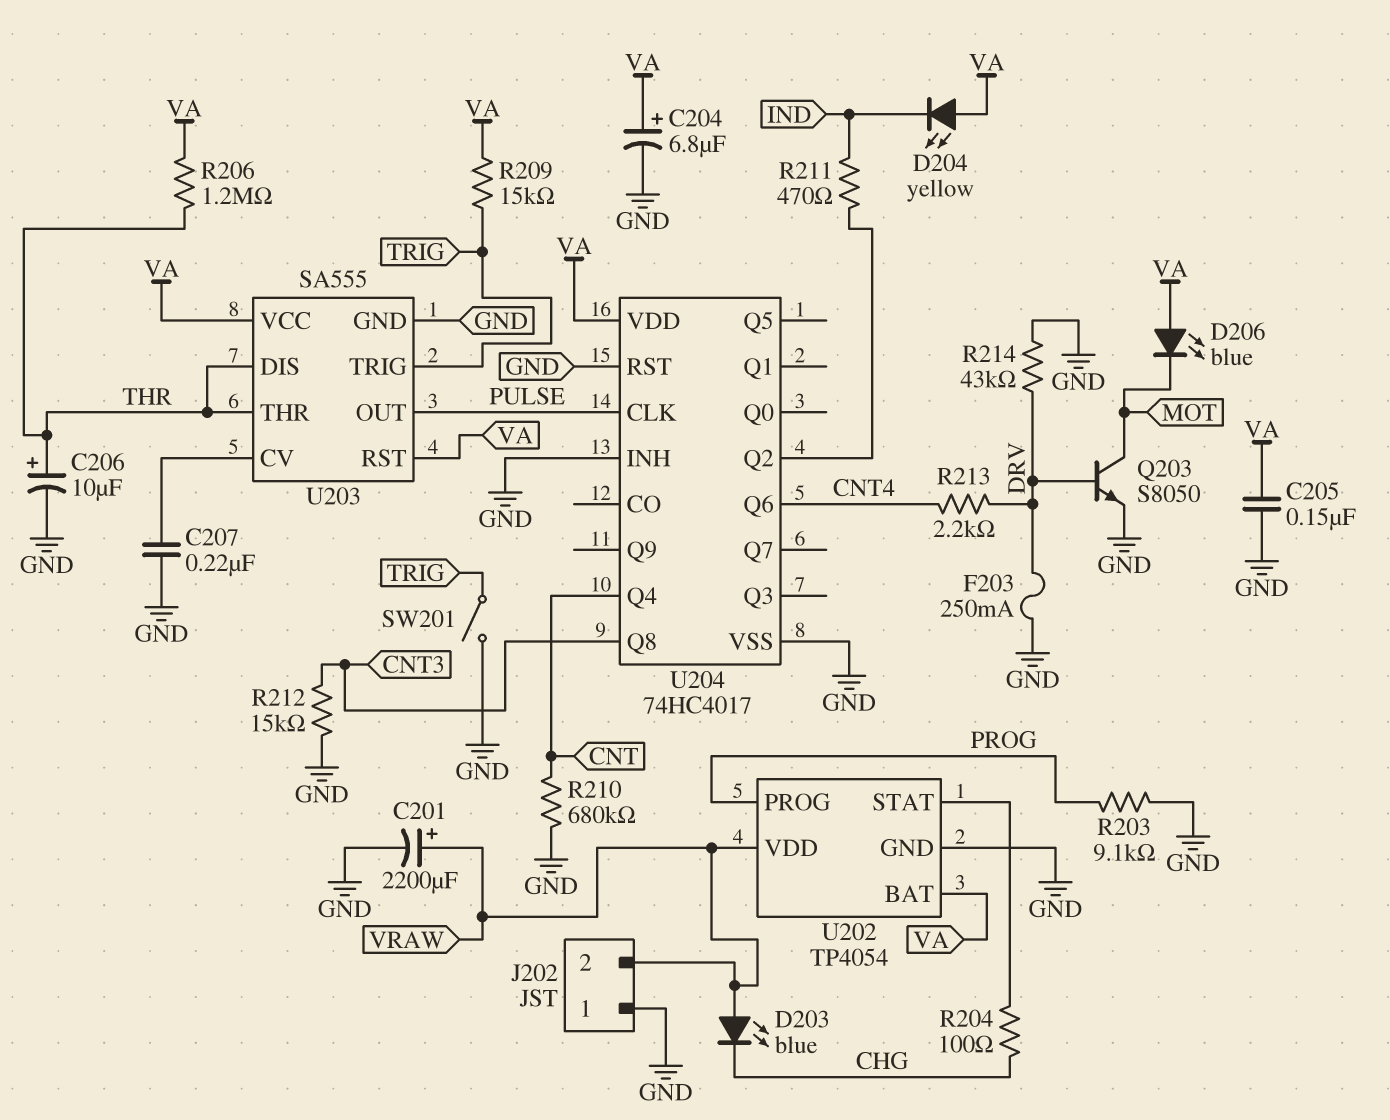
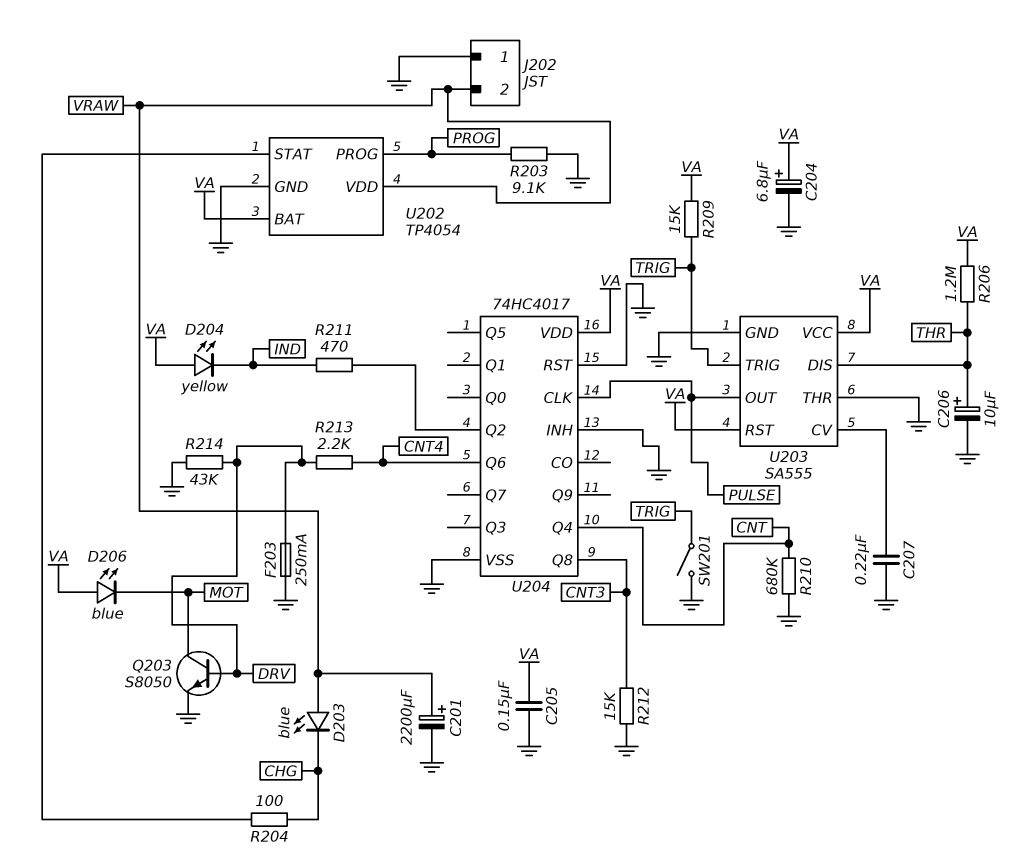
U203 pin THR: THR -> GND

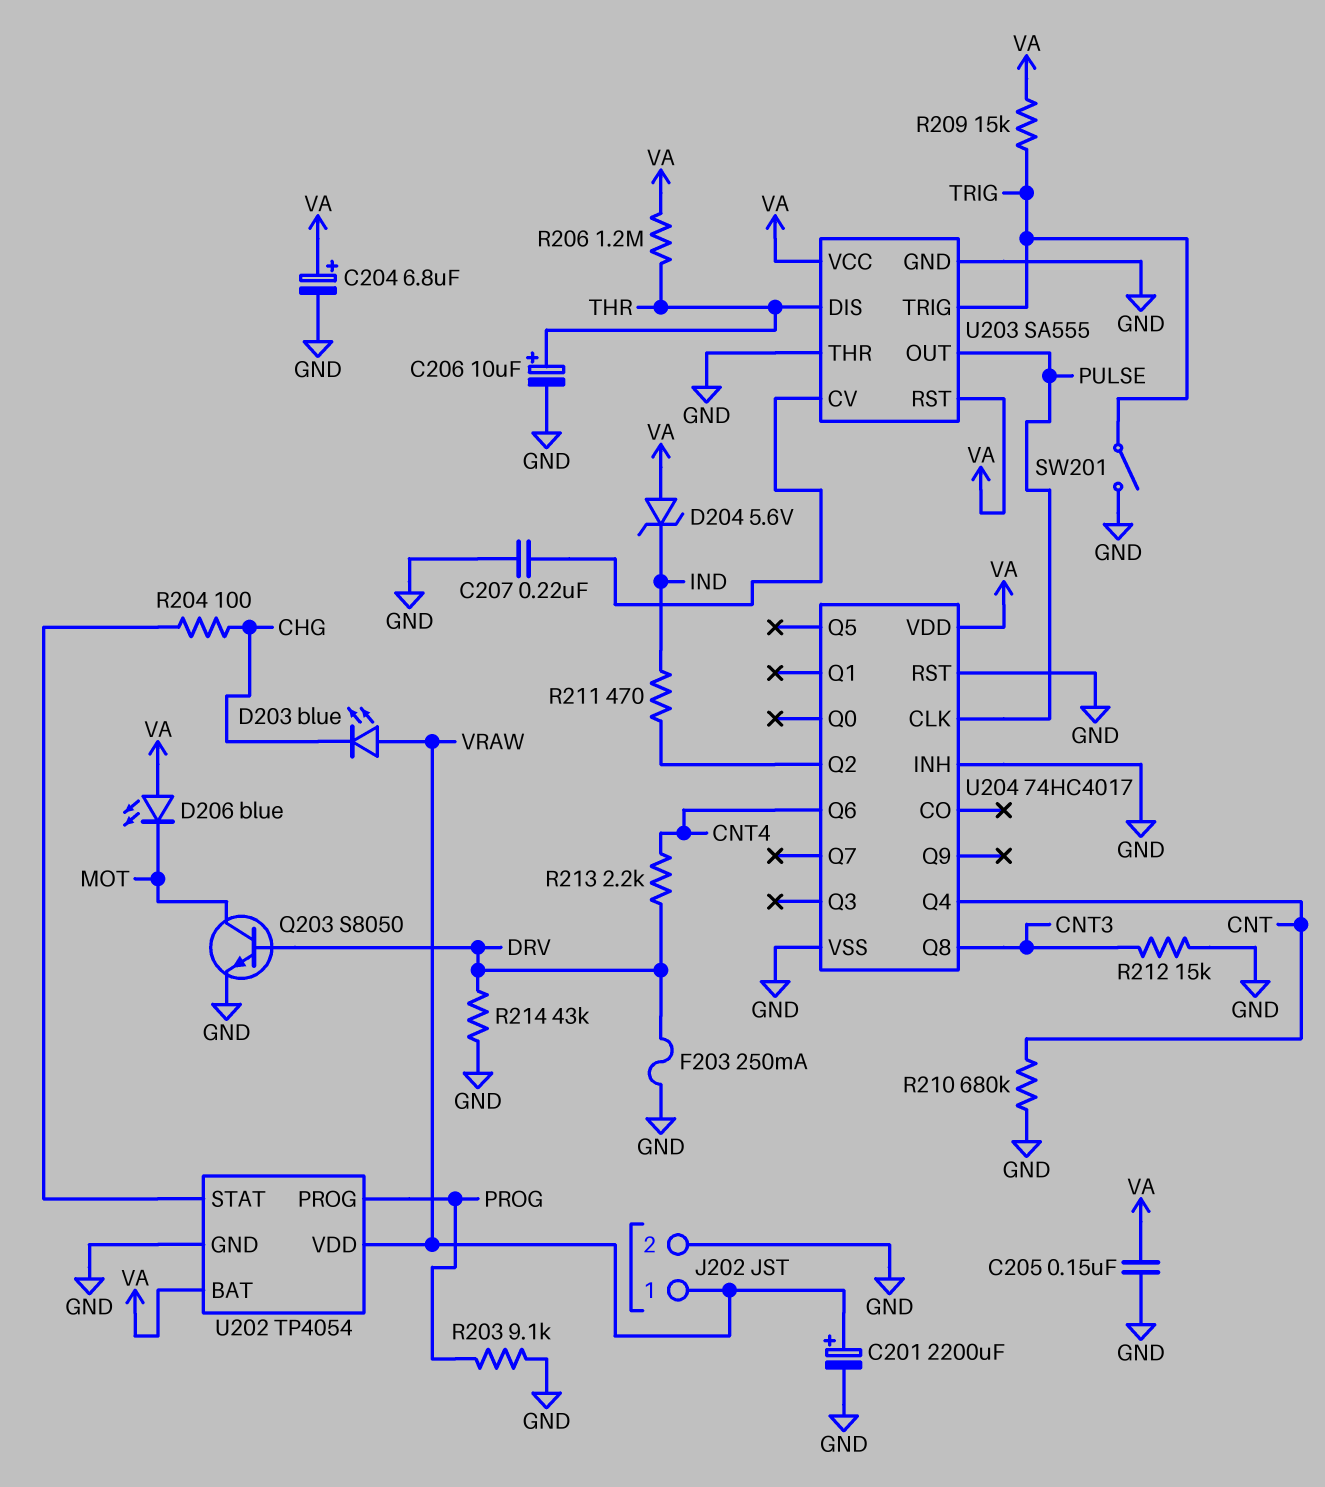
D204: LED yellow (A VA, K IND) -> zener 5.6V (A VA, K IND)
J202 pin 1: GND -> VRAW
J202 pin 2: VRAW -> GND

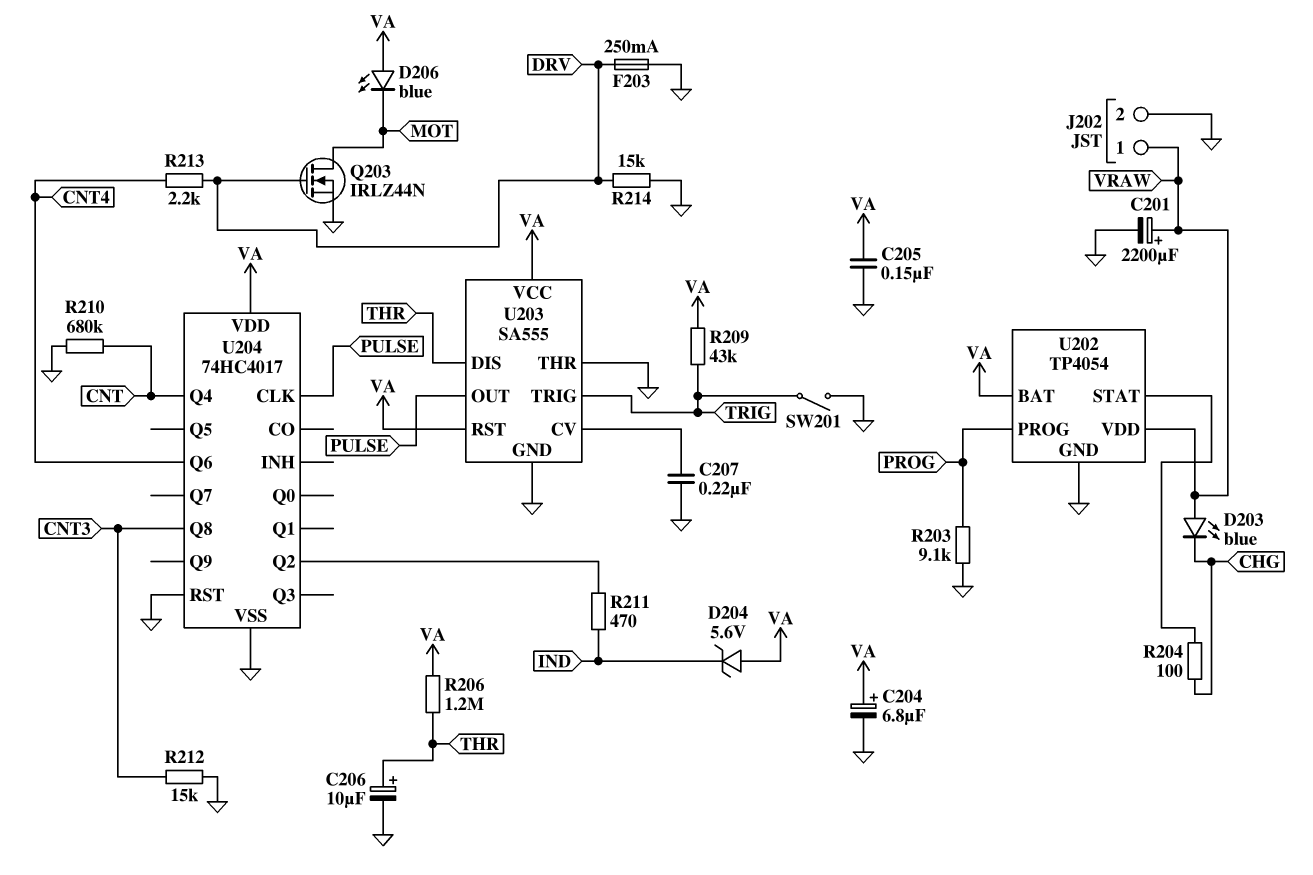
Q203: NPN S8050 (B DRV, C MOT, E GND) -> NMOS IRLZ44N (G DRV, D MOT, S GND)
R209: 15k (TRIG, VA) -> 43k (TRIG, VA)
R214: 43k (DRV, GND) -> 15k (DRV, GND)
U204 pin INH: GND -> none

